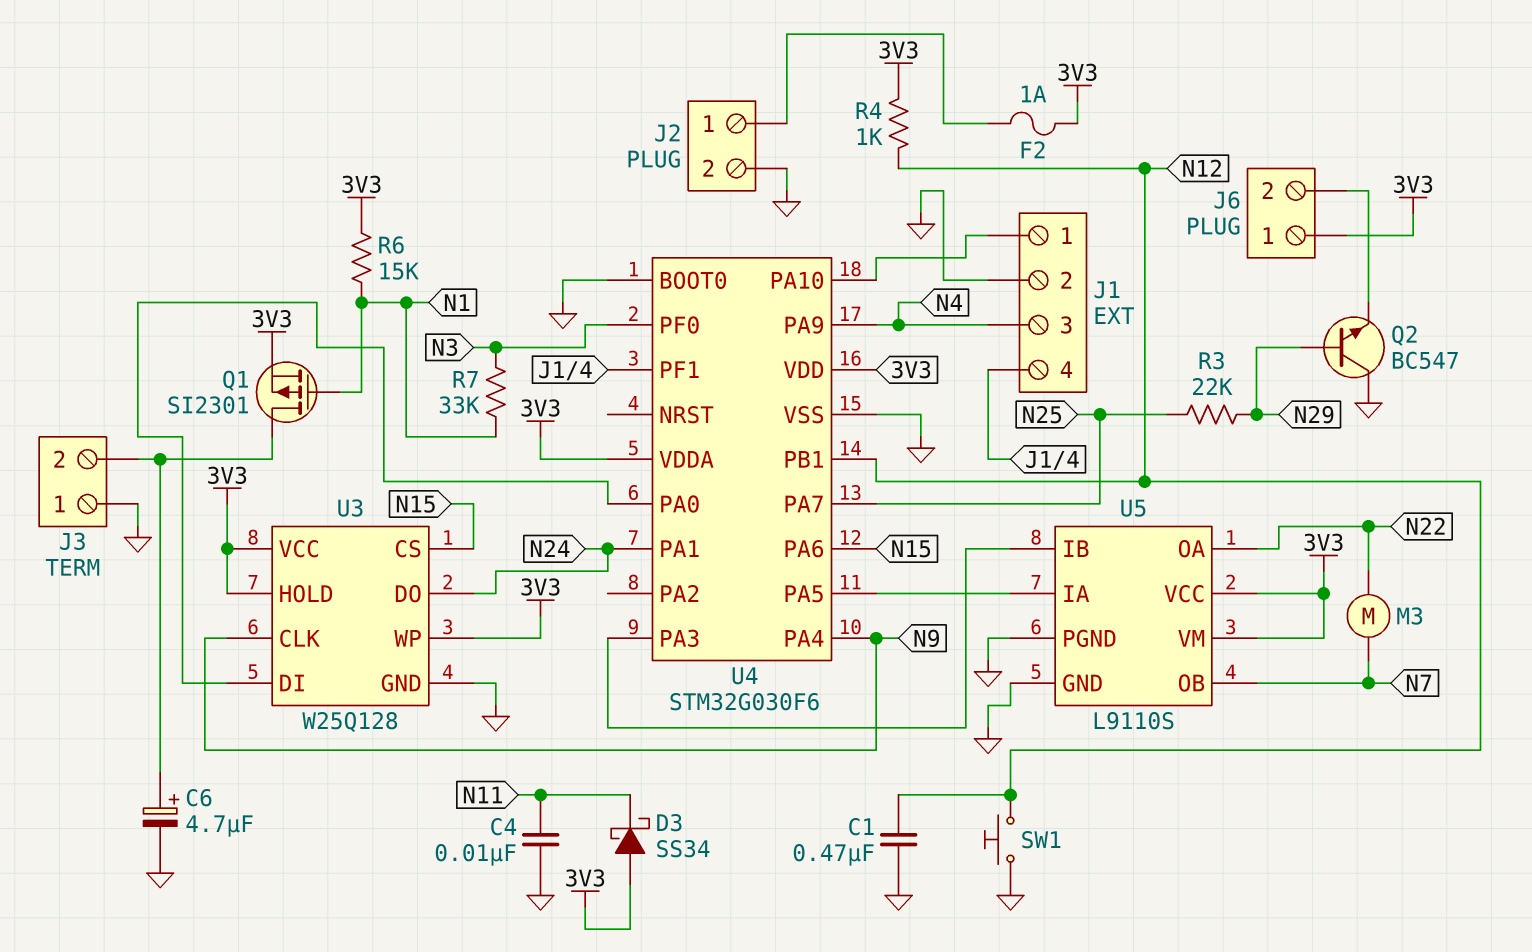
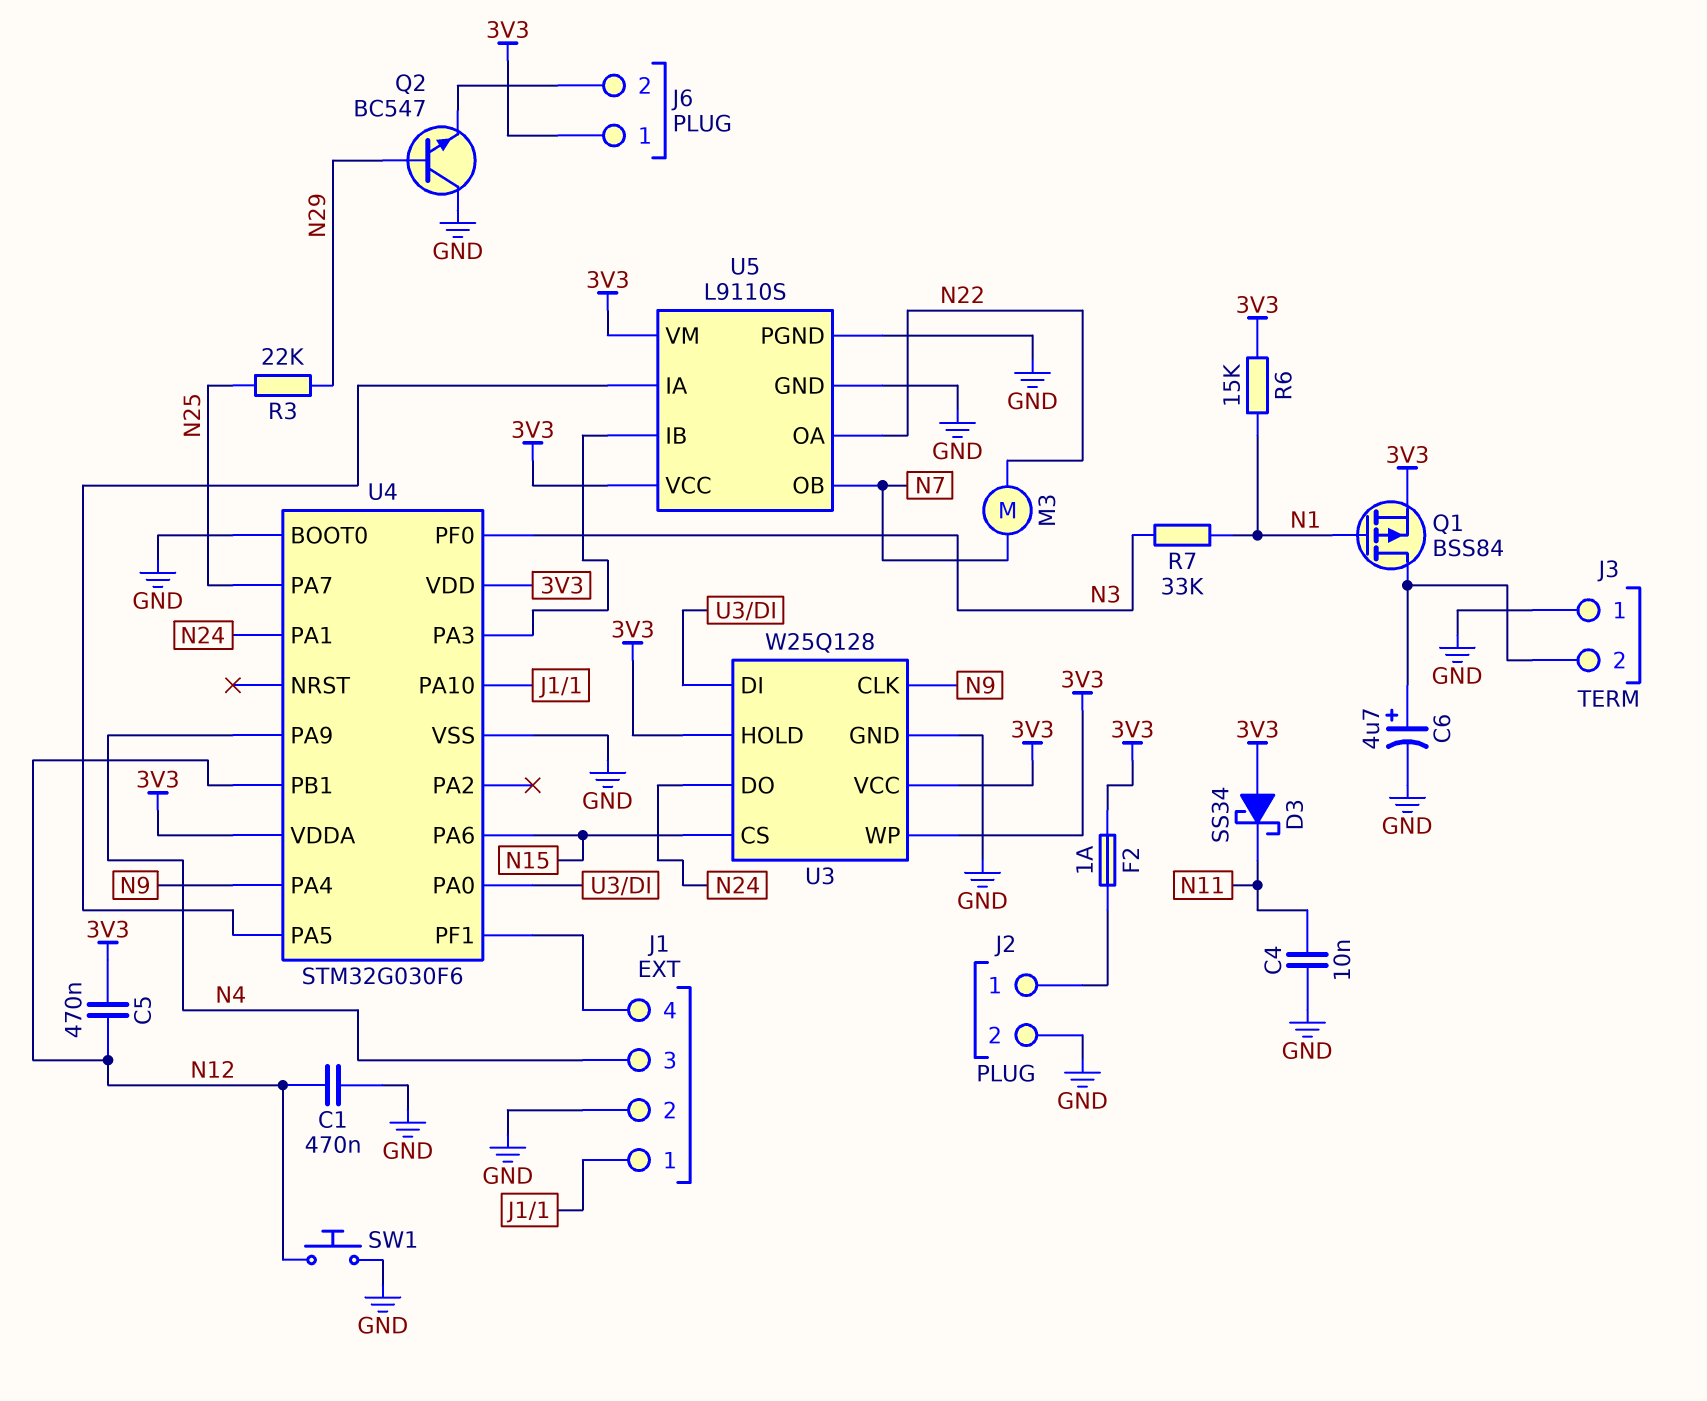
C5: none -> 470nF (3V3, N12)
Q1: PMOS SI2301 (G N1, D J3/2, S 3V3) -> PMOS BSS84 (G N1, D J3/2, S 3V3)
R4: 1k (3V3, N12) -> none

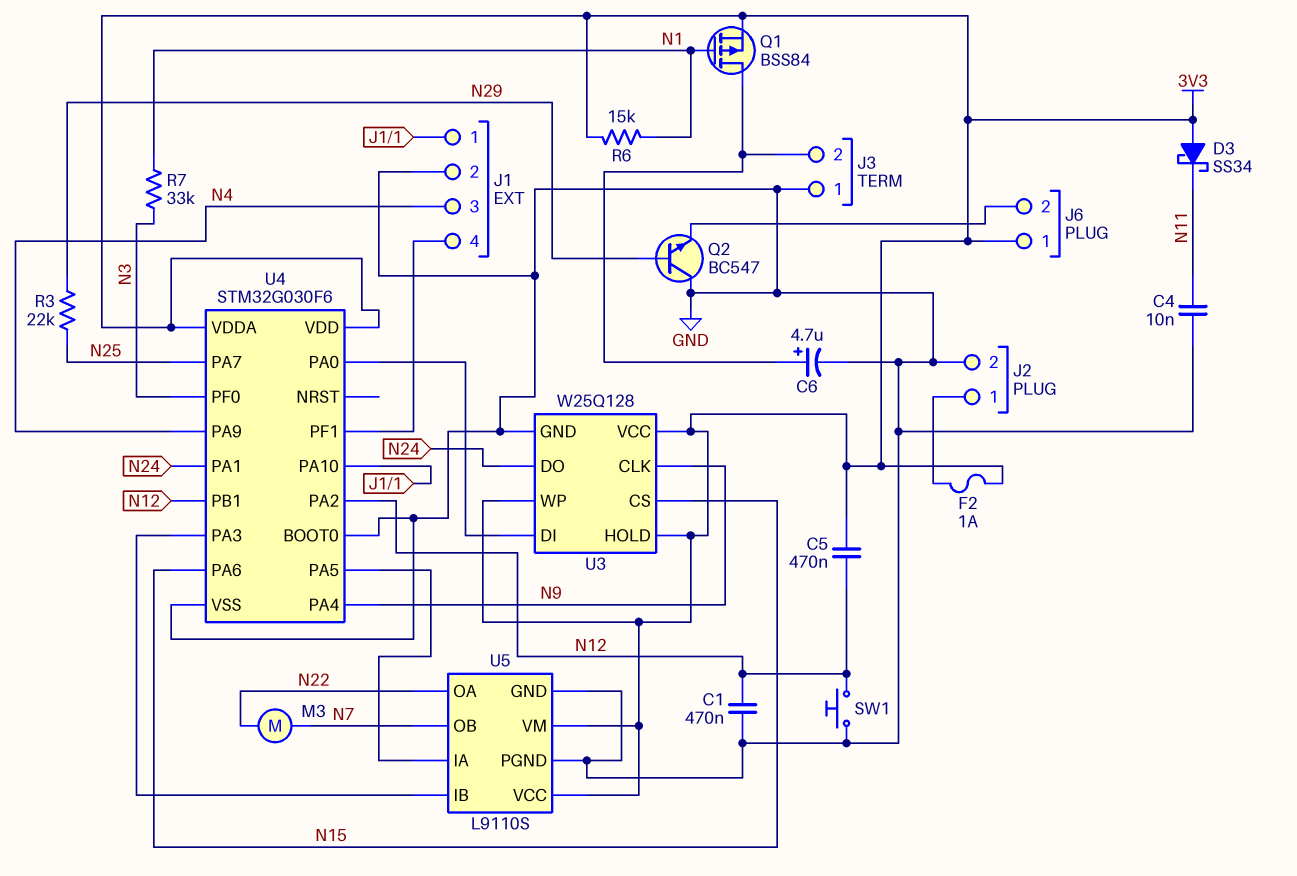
U4 pin PA2: none -> N12

